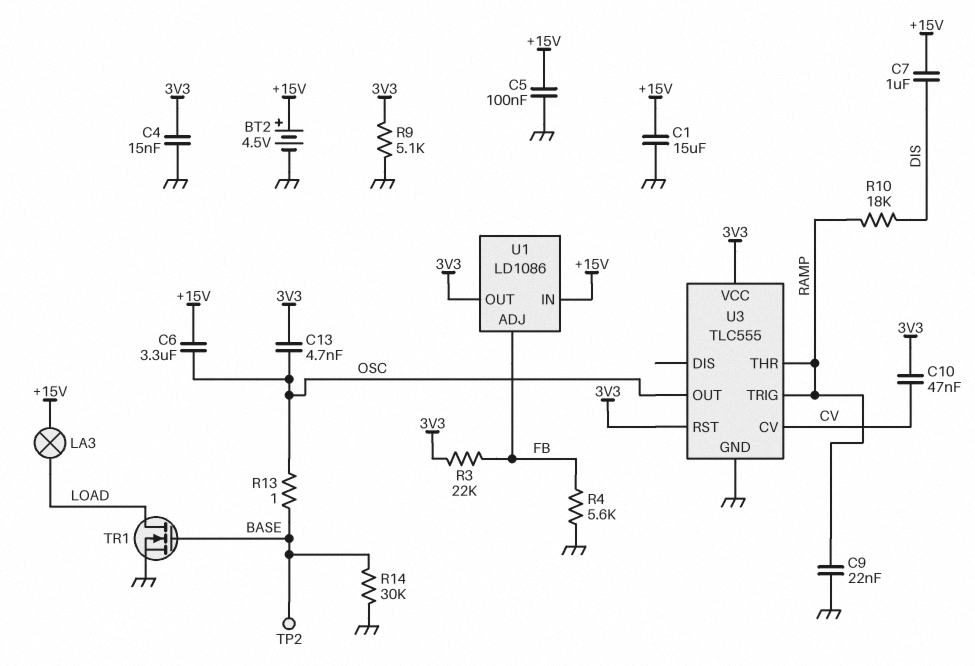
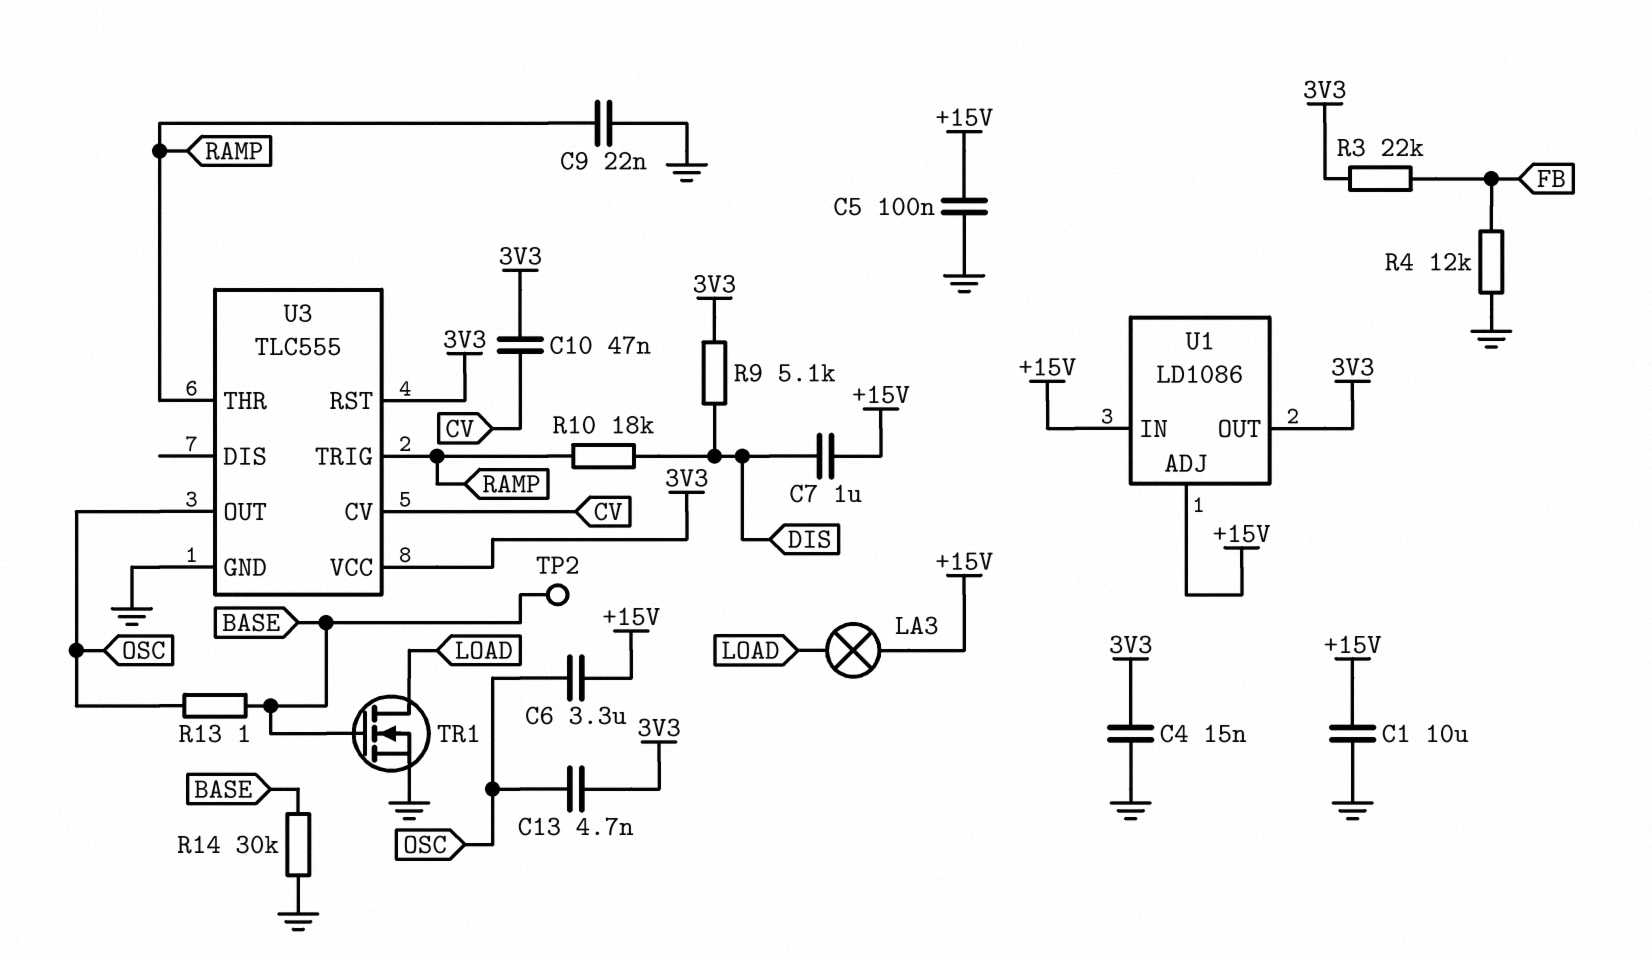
BT2: 4.5V (plus +15V, minus GND) -> none
C1: 15uF (+15V, GND) -> 10uF (+15V, GND)
R4: 5.6k (FB, GND) -> 12k (FB, GND)
R9: 5.1k (3V3, GND) -> 5.1k (3V3, DIS)
U1 pin ADJ: FB -> +15V

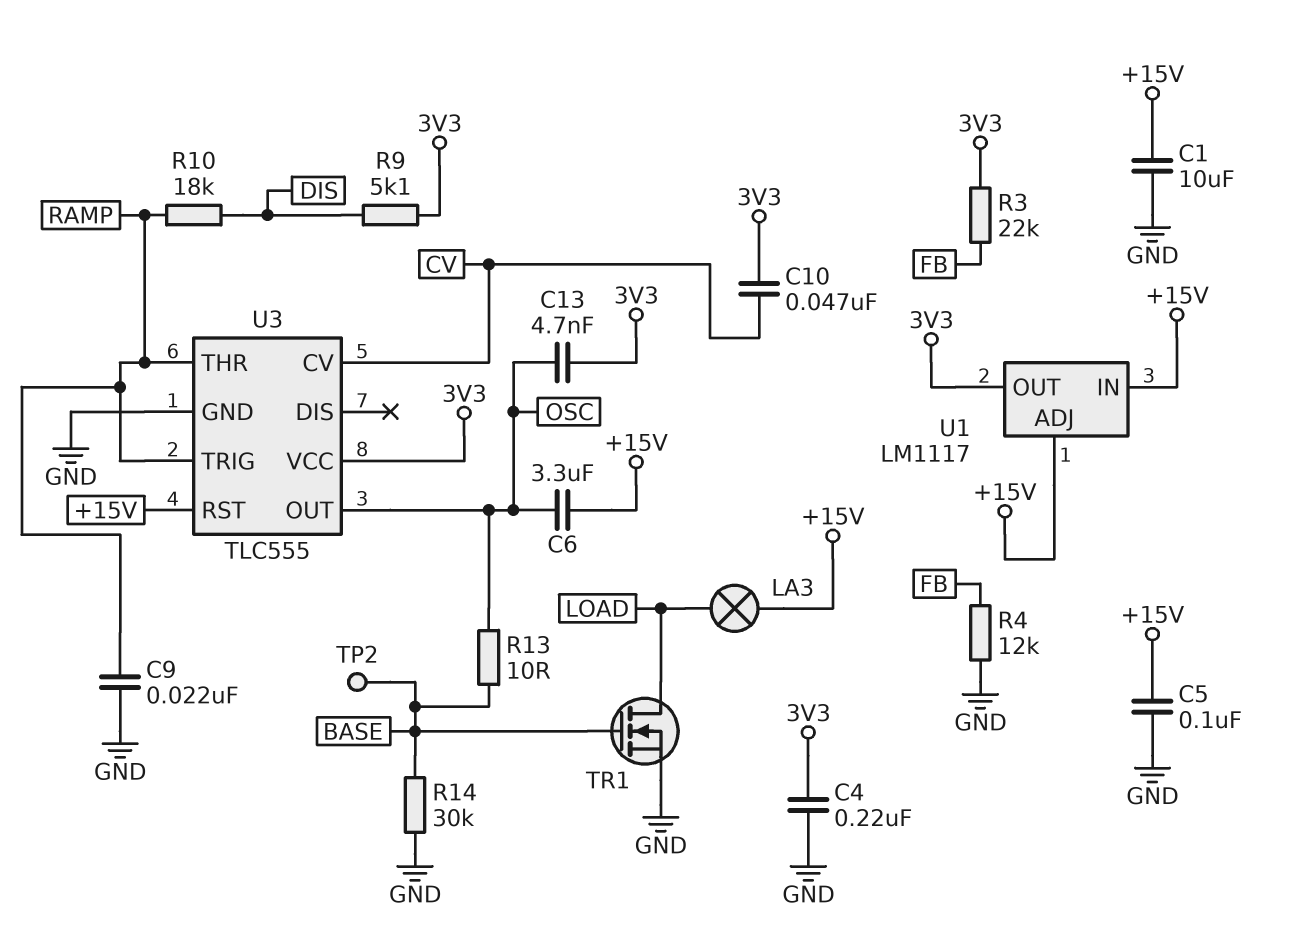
C4: 15nF (3V3, GND) -> 220nF (3V3, GND)
C7: 1uF (+15V, DIS) -> none
R13: 1 (BASE, OSC) -> 10 (BASE, OSC)
U1: LD1086 -> LM1117
U3 pin RST: 3V3 -> +15V

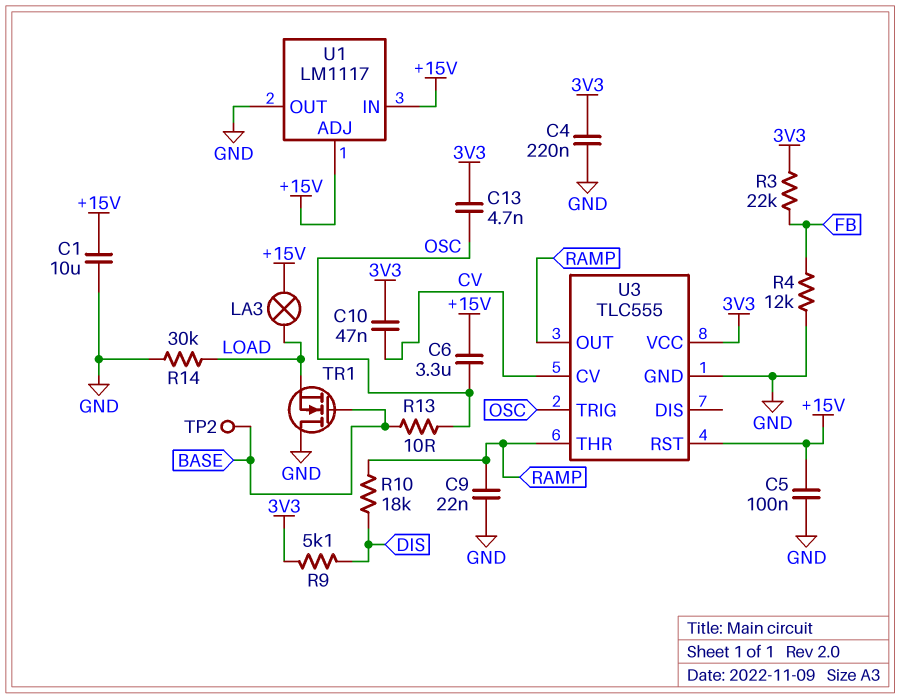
R14: 30k (BASE, GND) -> 30k (GND, LOAD)
TR1: NMOS (G BASE, D LOAD, S GND) -> NMOS (G BASE, D GND, S LOAD)
U1 pin OUT: 3V3 -> GND
U3 pin OUT: OSC -> RAMP
U3 pin TRIG: RAMP -> OSC

